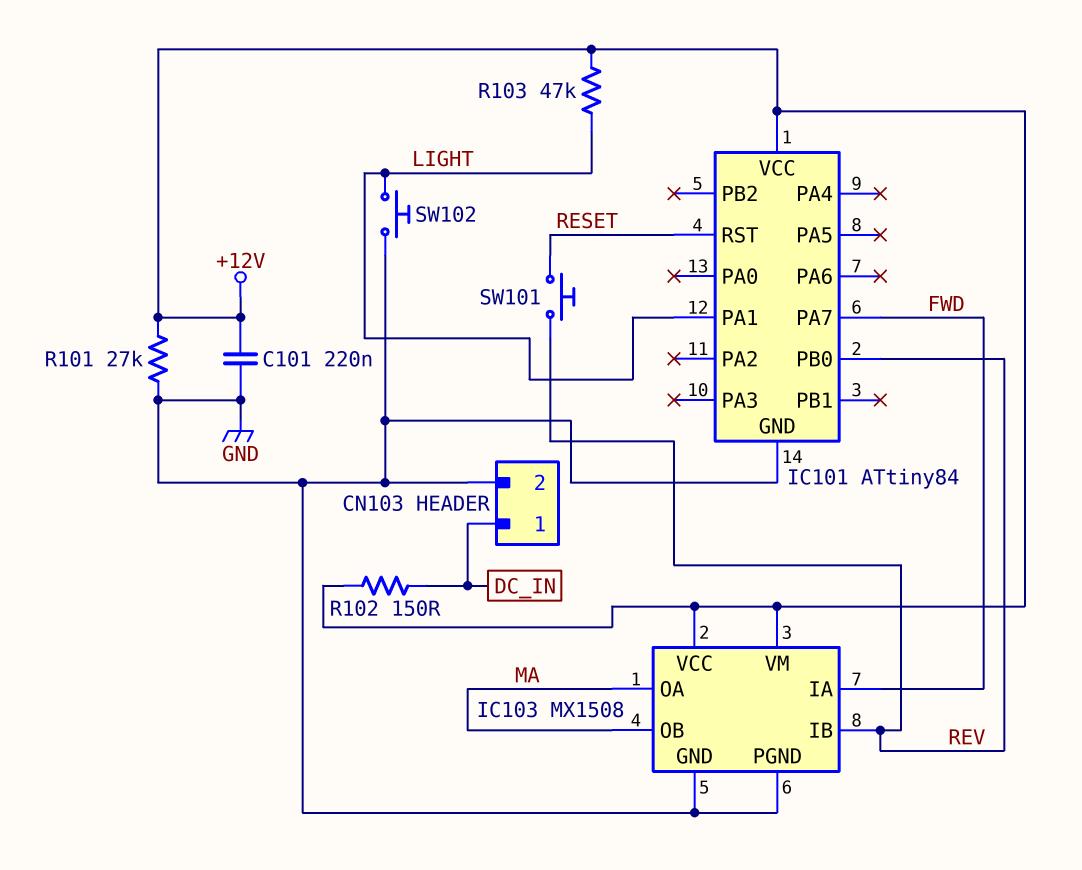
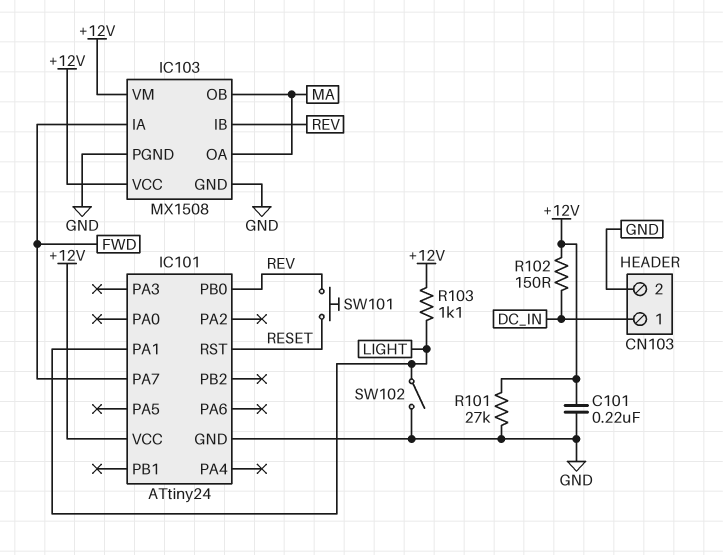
IC101: ATtiny84 -> ATtiny24
R103: 47k (+12V, LIGHT) -> 1.1k (+12V, LIGHT)
SW102: button (GND, LIGHT) -> switch (GND, LIGHT)

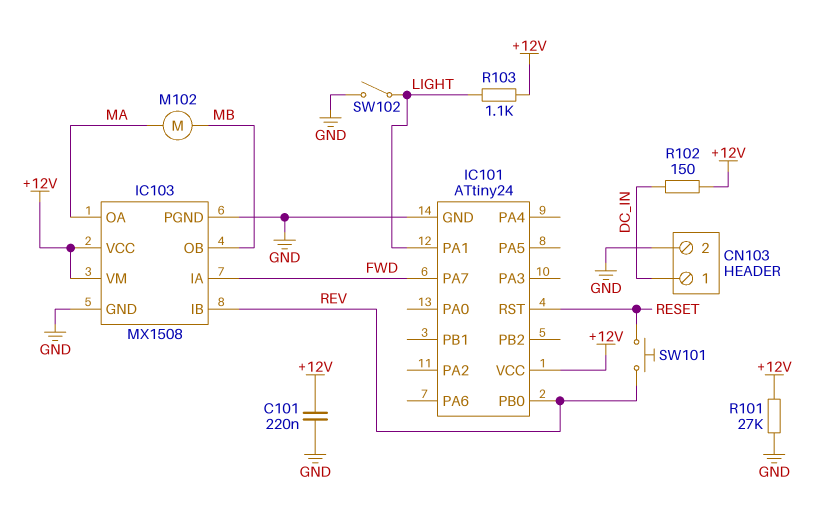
IC103 pin OB: MA -> MB
M102: none -> motor (MA, MB)

